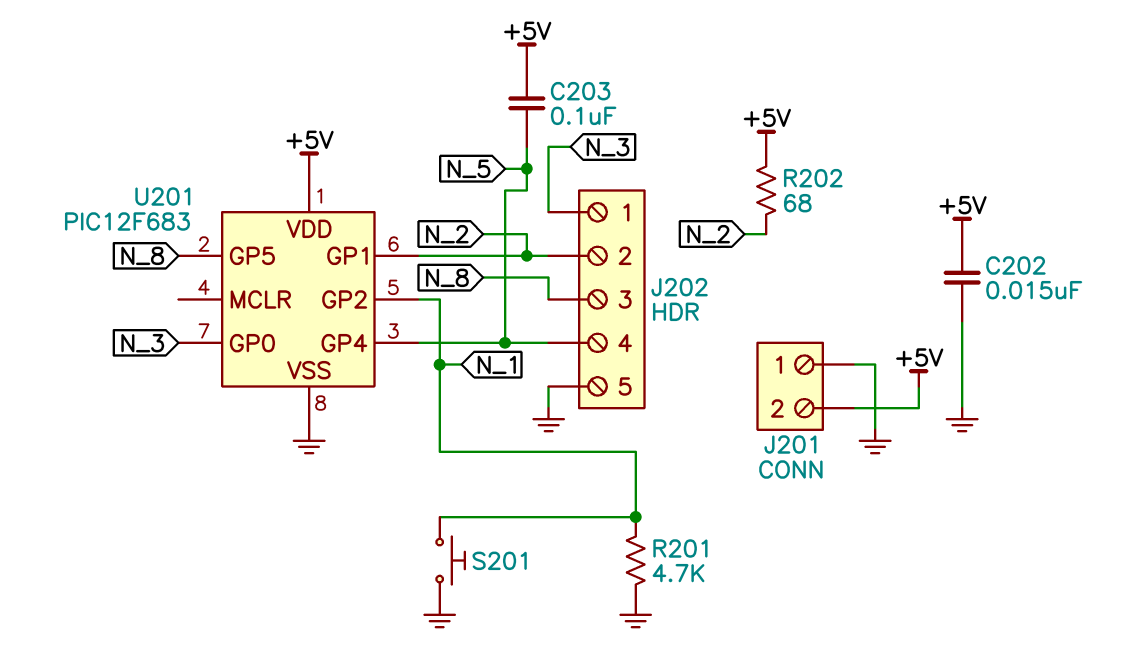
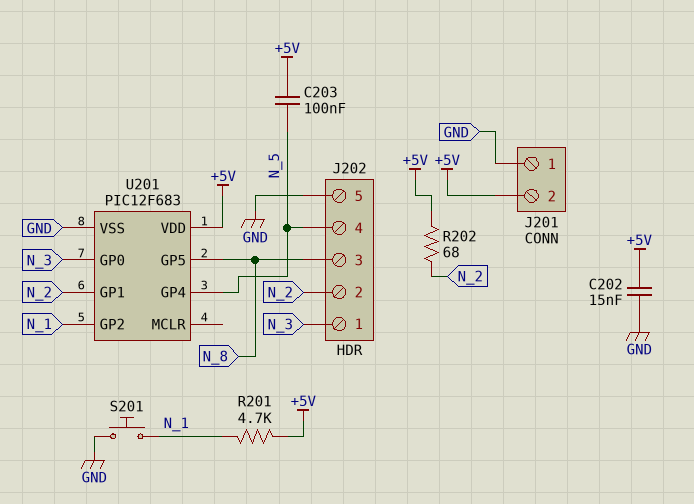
R201: 4.7k (GND, N_1) -> 4.7k (+5V, N_1)

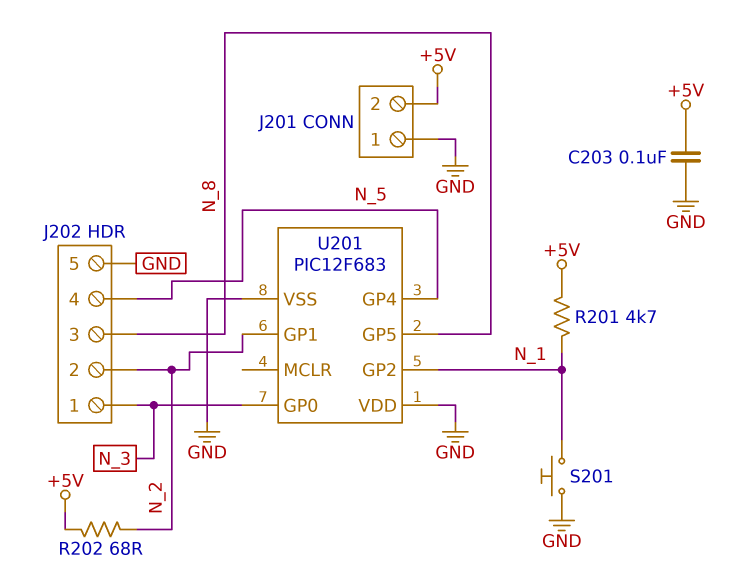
C202: 15nF (+5V, GND) -> none
C203: 100nF (+5V, N_5) -> 100nF (+5V, GND)
U201 pin VDD: +5V -> GND

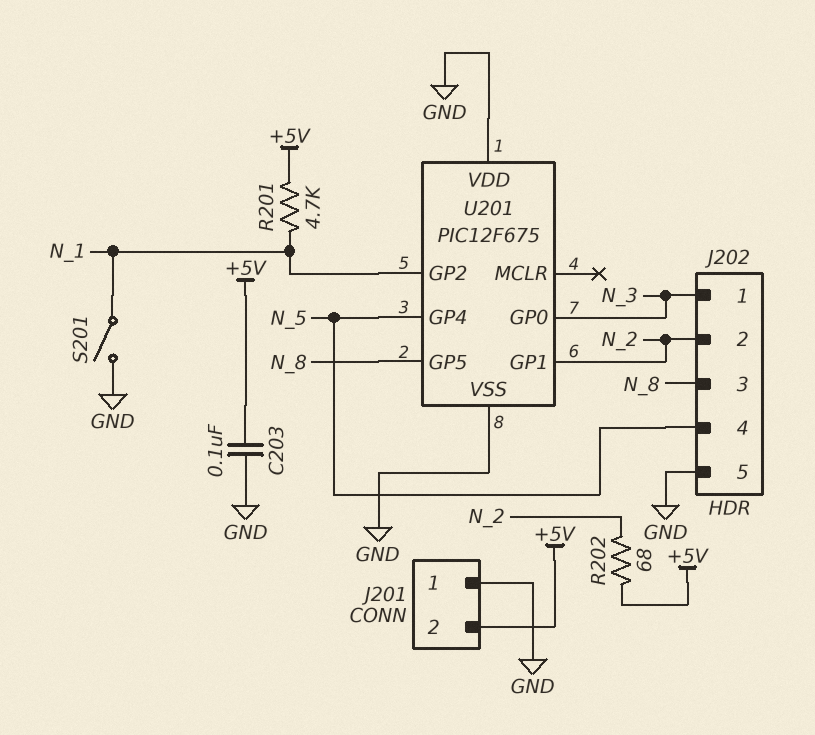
S201: button (GND, N_1) -> switch (GND, N_1)
U201: PIC12F683 -> PIC12F675

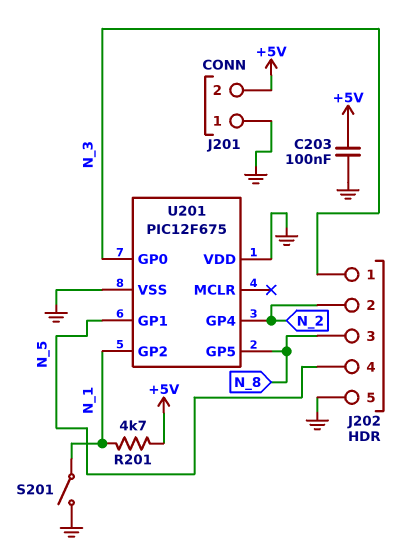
R202: 68 (+5V, N_2) -> none
U201 pin GP1: N_2 -> N_5
U201 pin GP4: N_5 -> N_2

